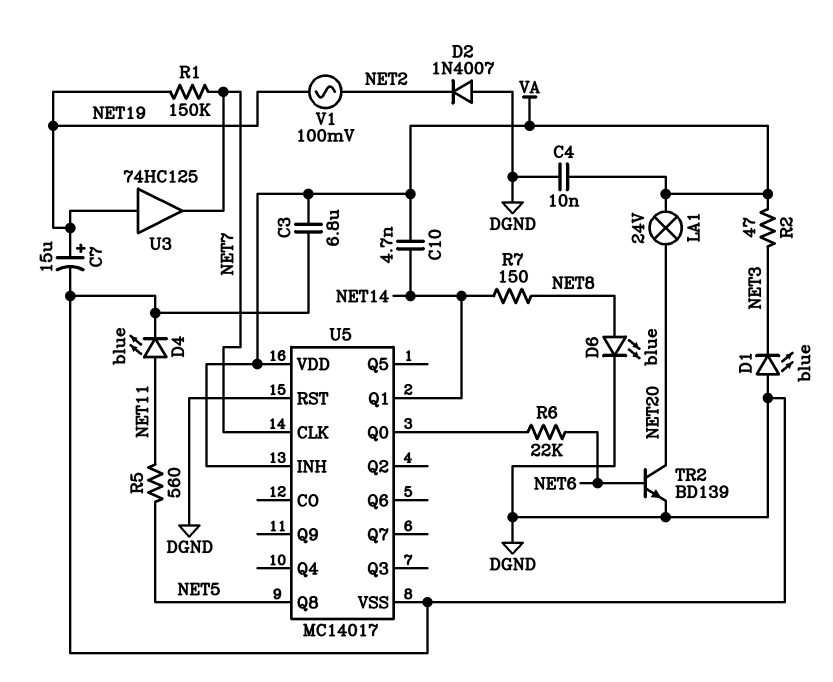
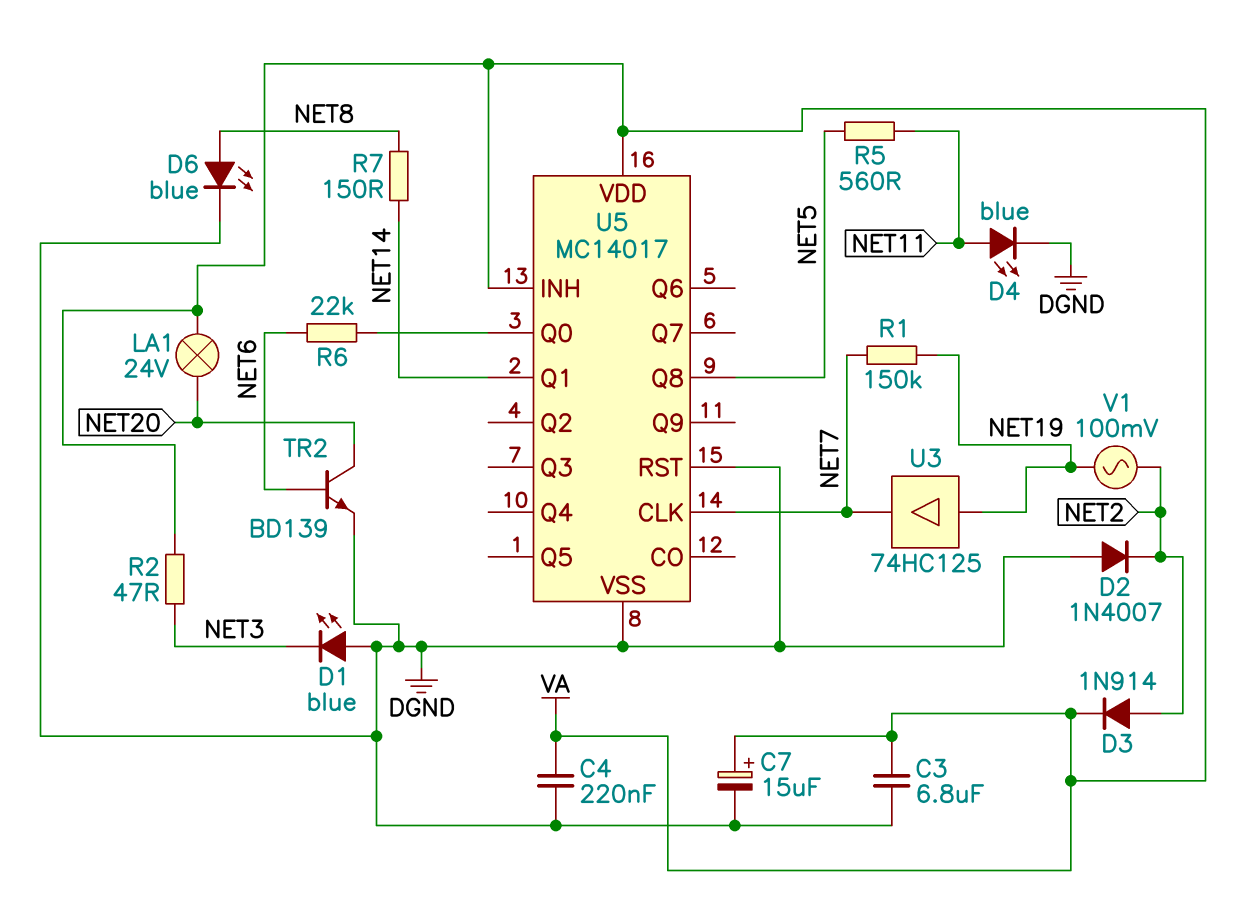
C4: 10nF (DGND, VA) -> 220nF (DGND, VA)
C7: 15uF (plus NET19, minus DGND) -> 15uF (plus VA, minus DGND)
C10: 4.7nF (NET14, VA) -> none
D3: none -> diode 1N914 (A NET2, K VA)

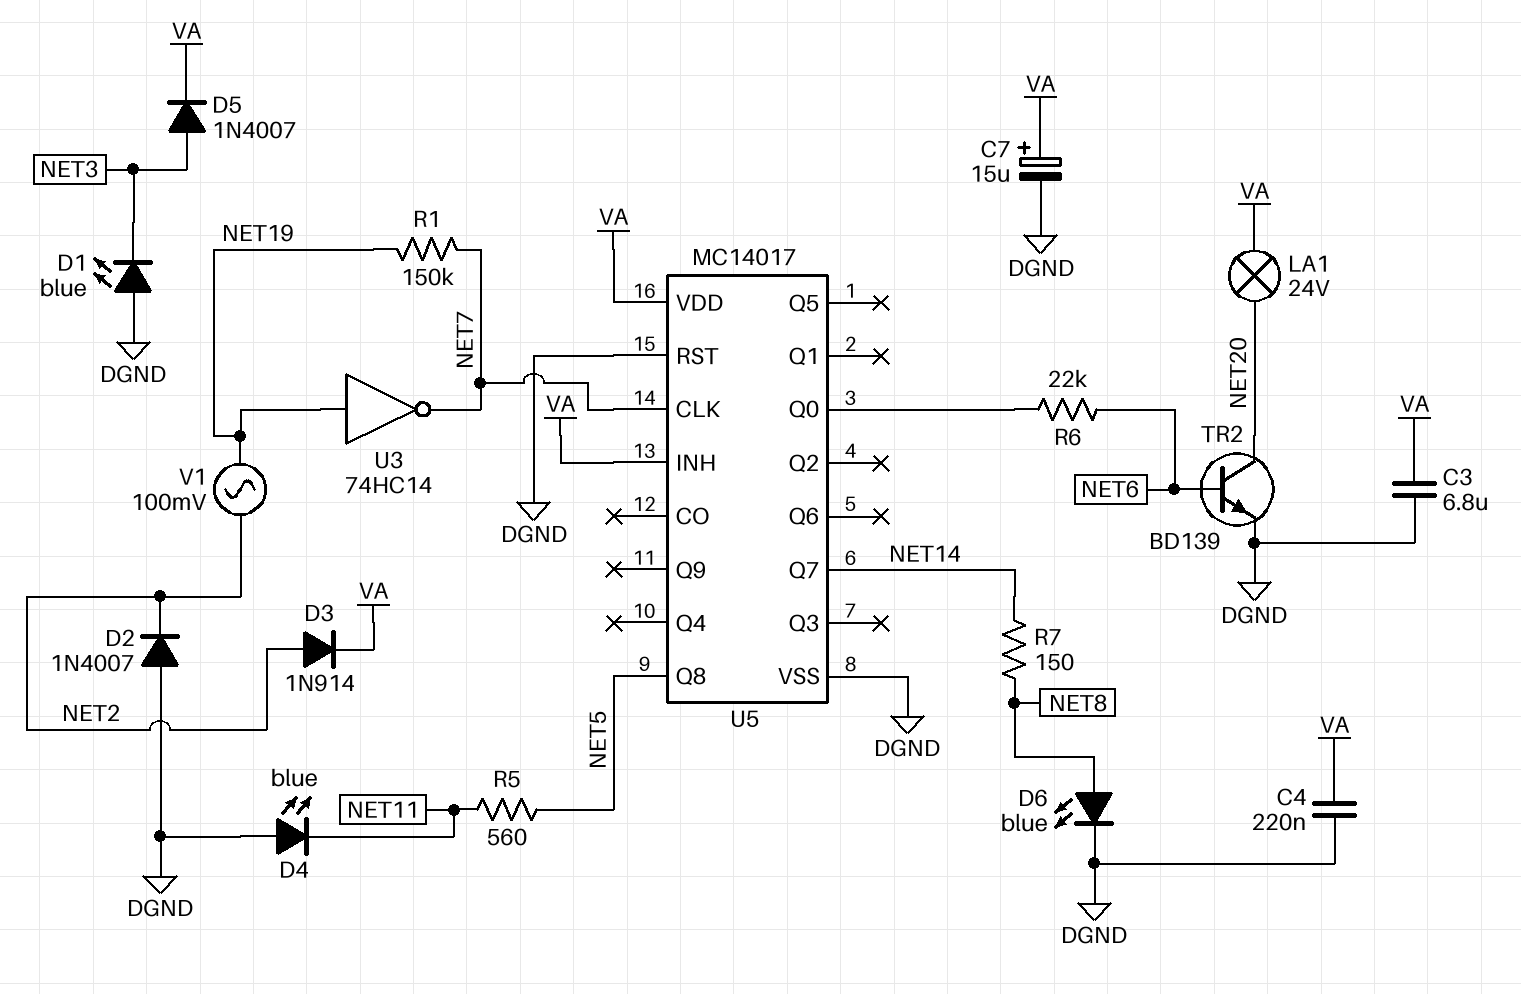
D4: LED blue (A NET11, K DGND) -> LED blue (A DGND, K NET11)
D5: none -> diode 1N4007 (A NET3, K VA)
R2: 47 (NET3, VA) -> none
U3: buffer 74HC125 (in NET19, out NET7) -> NOT 74HC14 (in NET19, out NET7)
U5 pin Q1: NET14 -> none
U5 pin Q7: none -> NET14

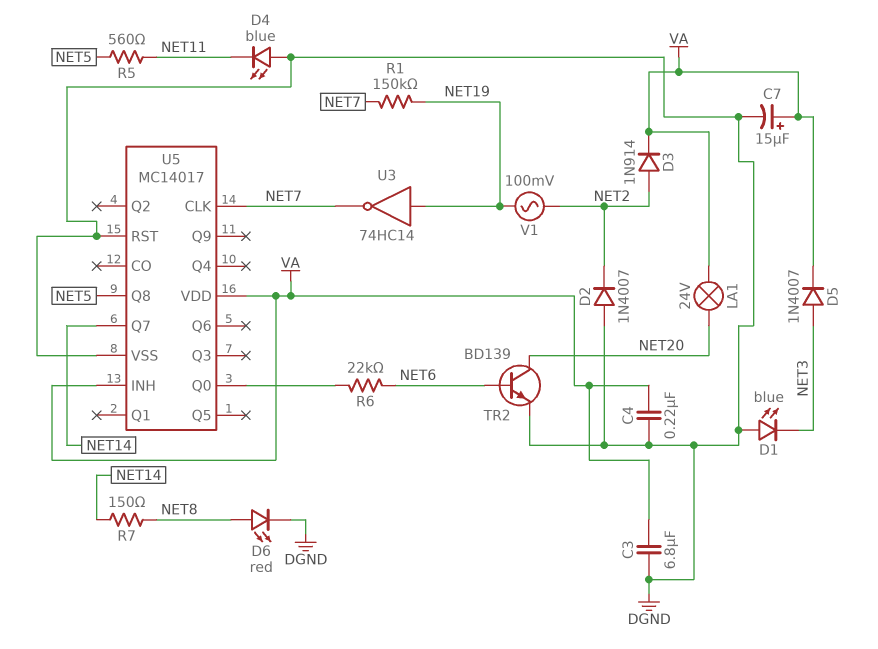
D6: LED blue (A NET8, K DGND) -> LED red (A NET8, K DGND)

